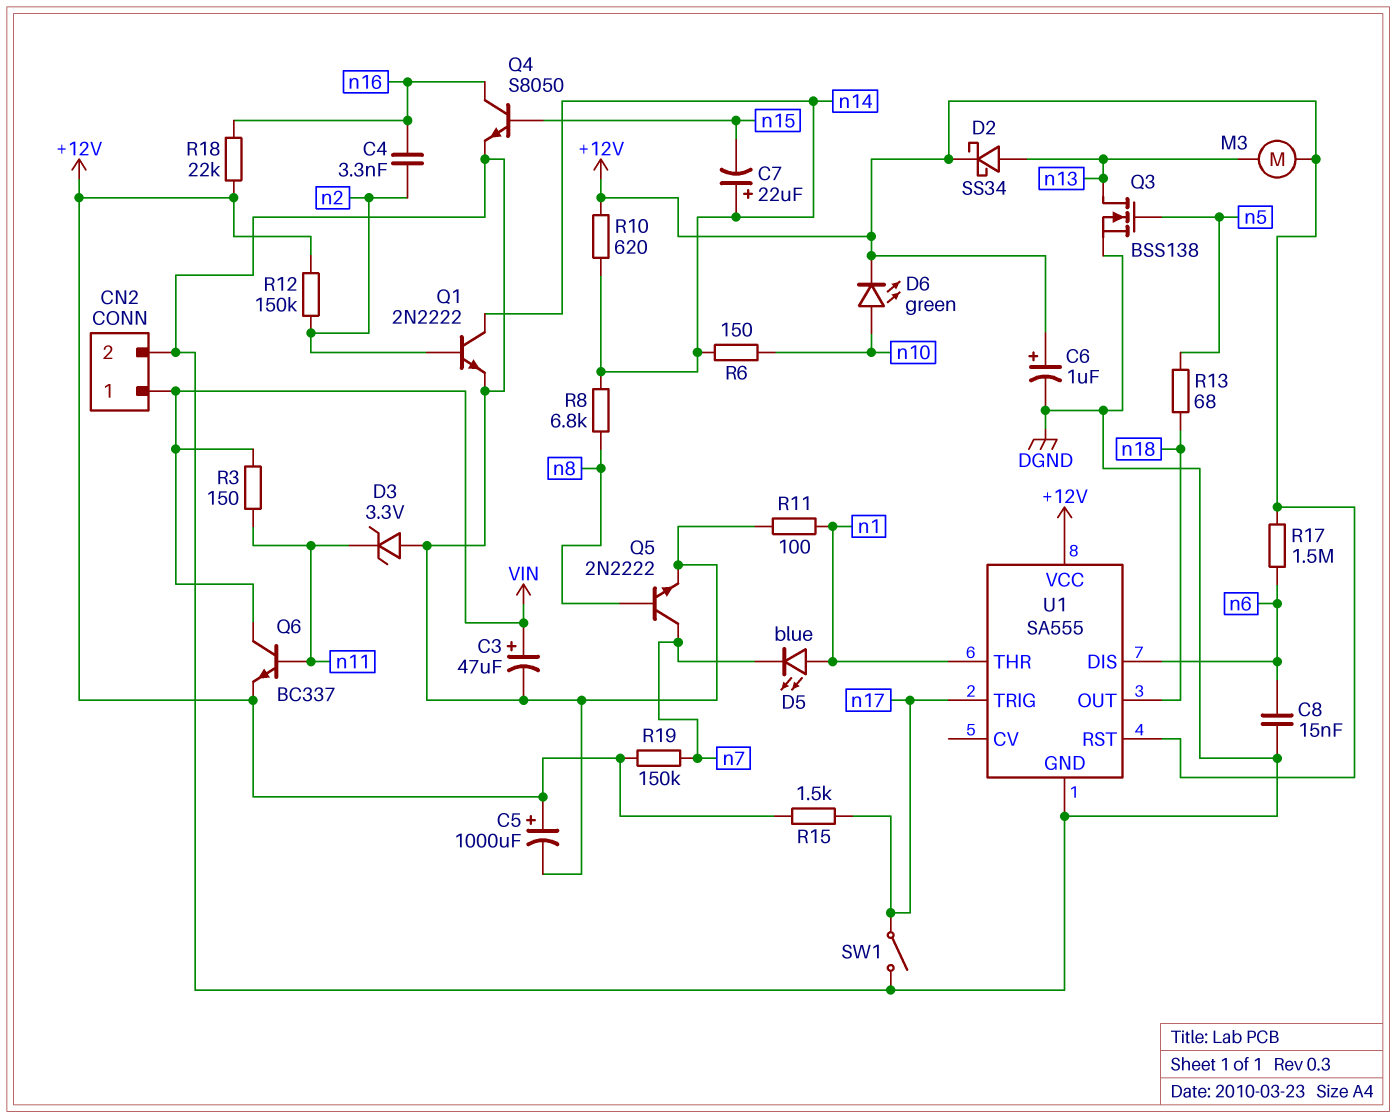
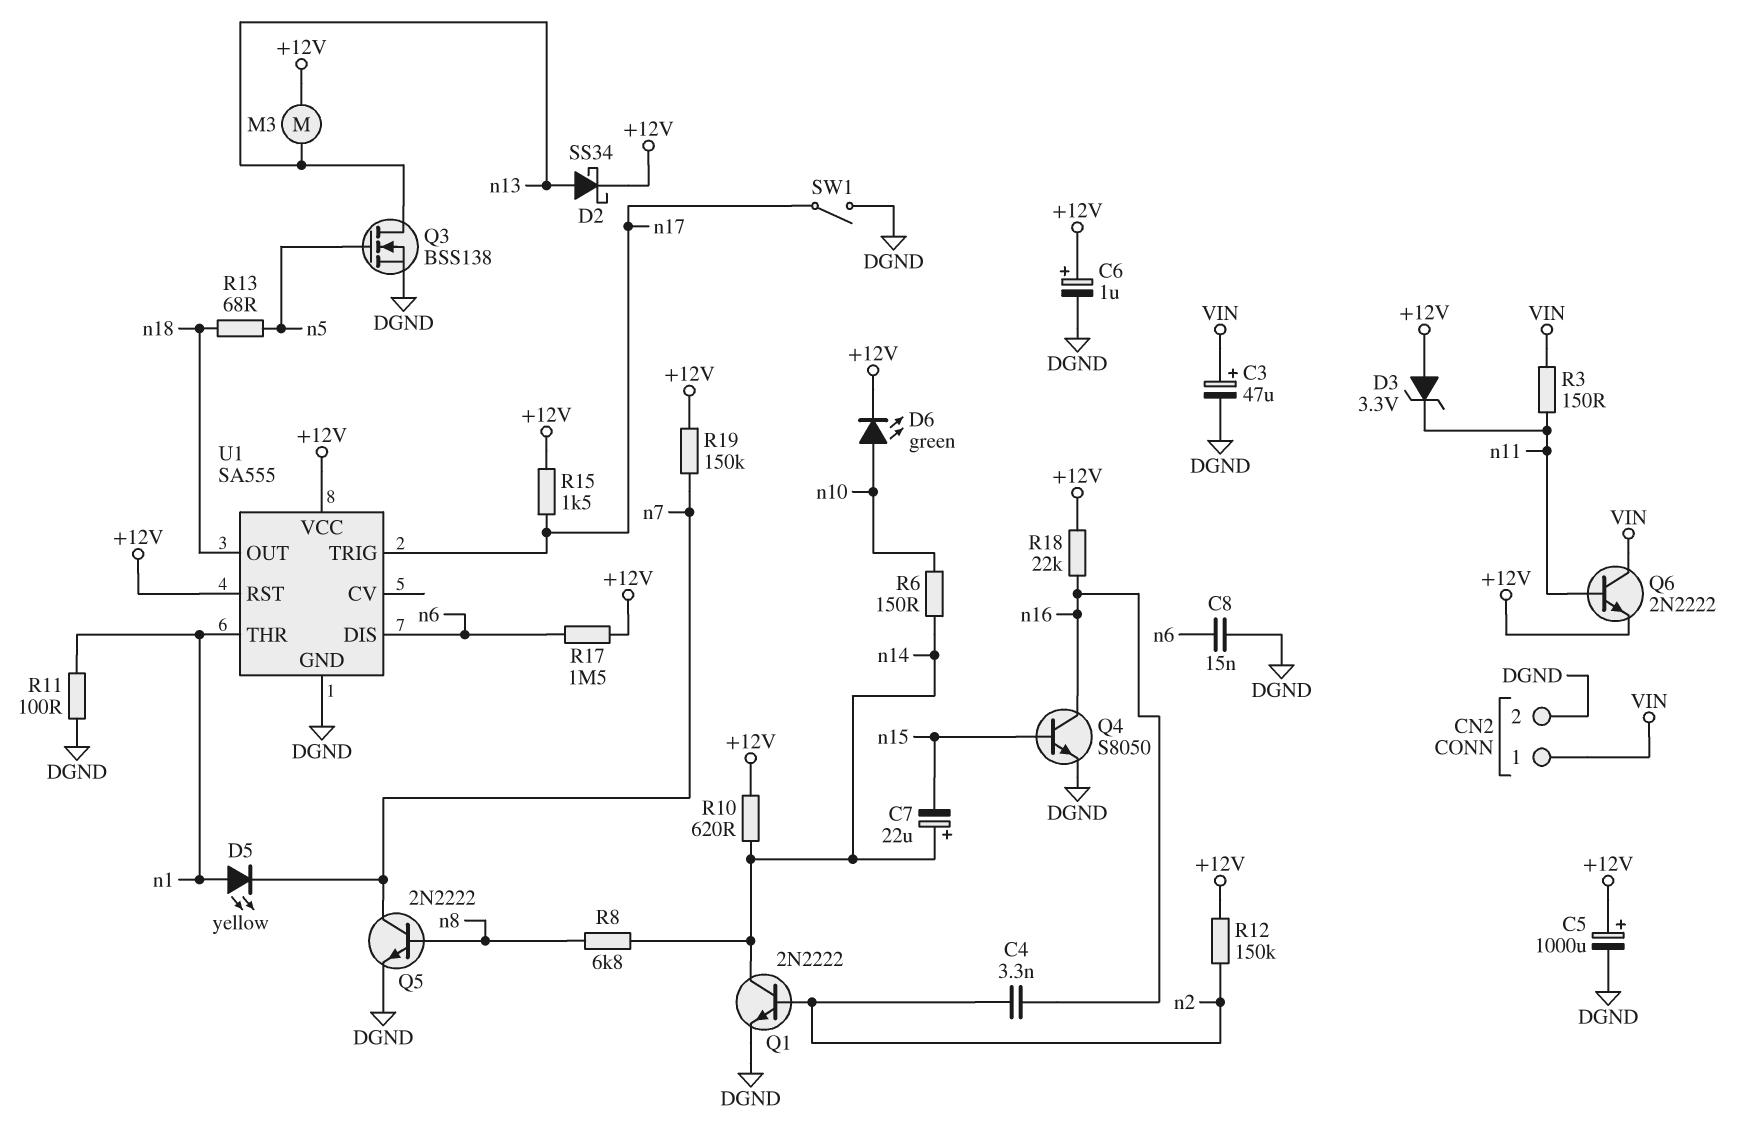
D3: zener 3.3V (A DGND, K n11) -> zener 3.3V (A +12V, K n11)
D5: LED blue (A n1, K n7) -> LED yellow (A n1, K n7)
Q6: NPN BC337 (B n11, C VIN, E +12V) -> NPN 2N2222 (B n11, C VIN, E +12V)

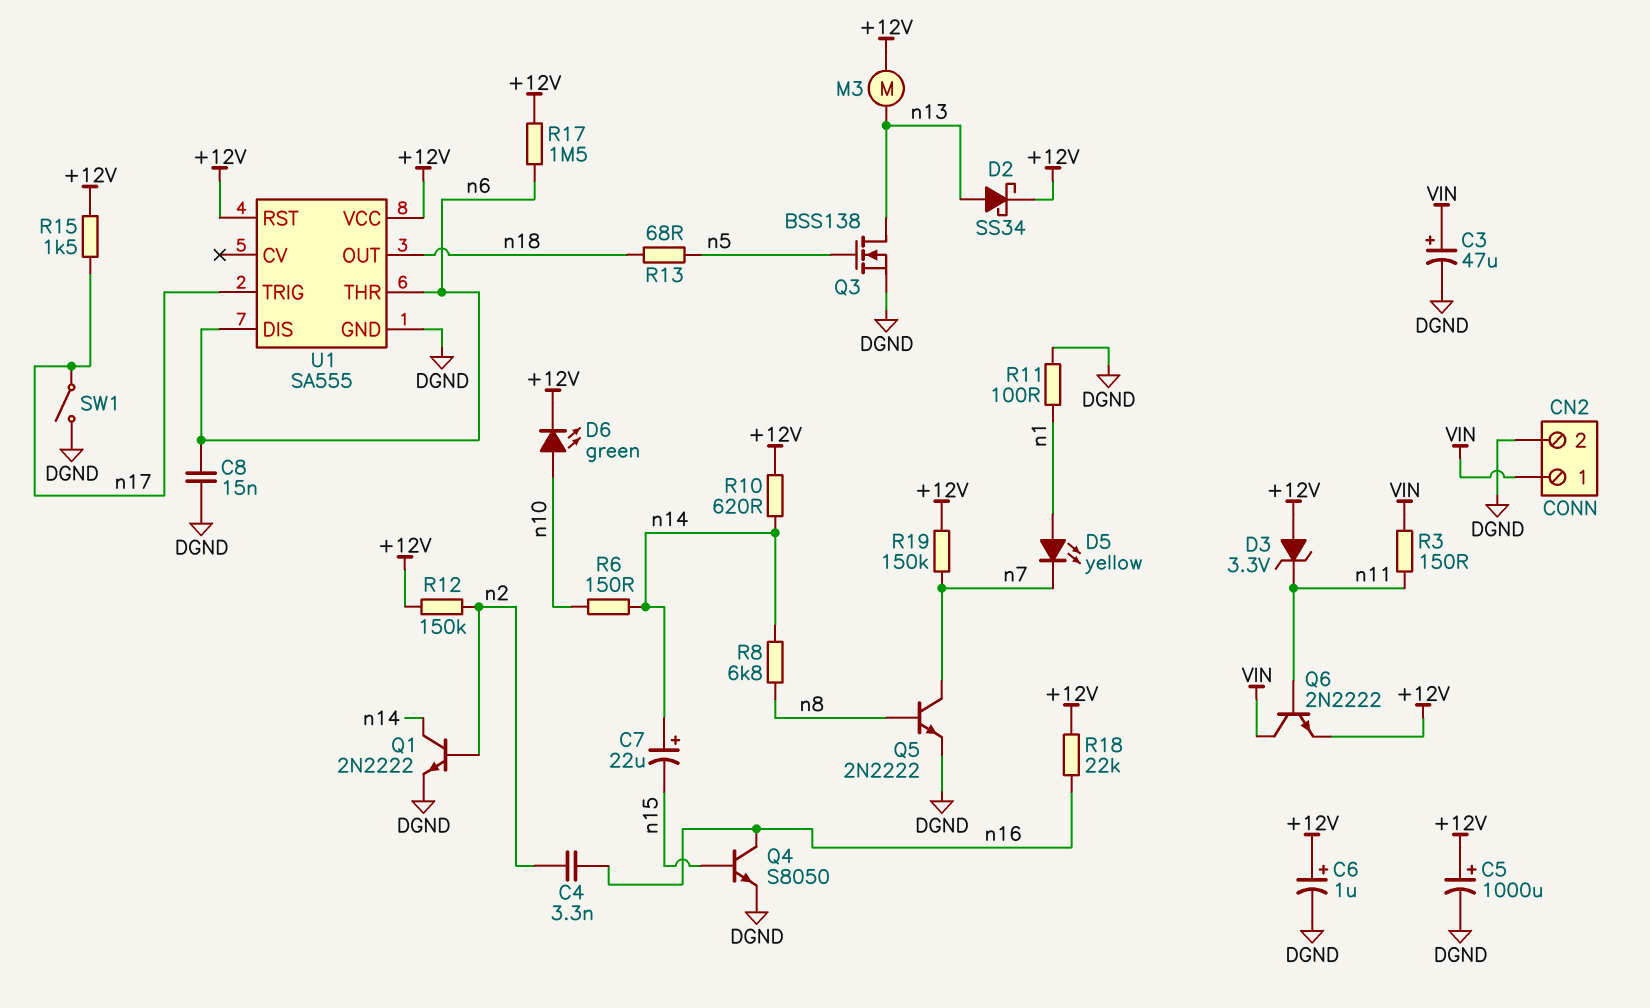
U1 pin THR: n1 -> n6

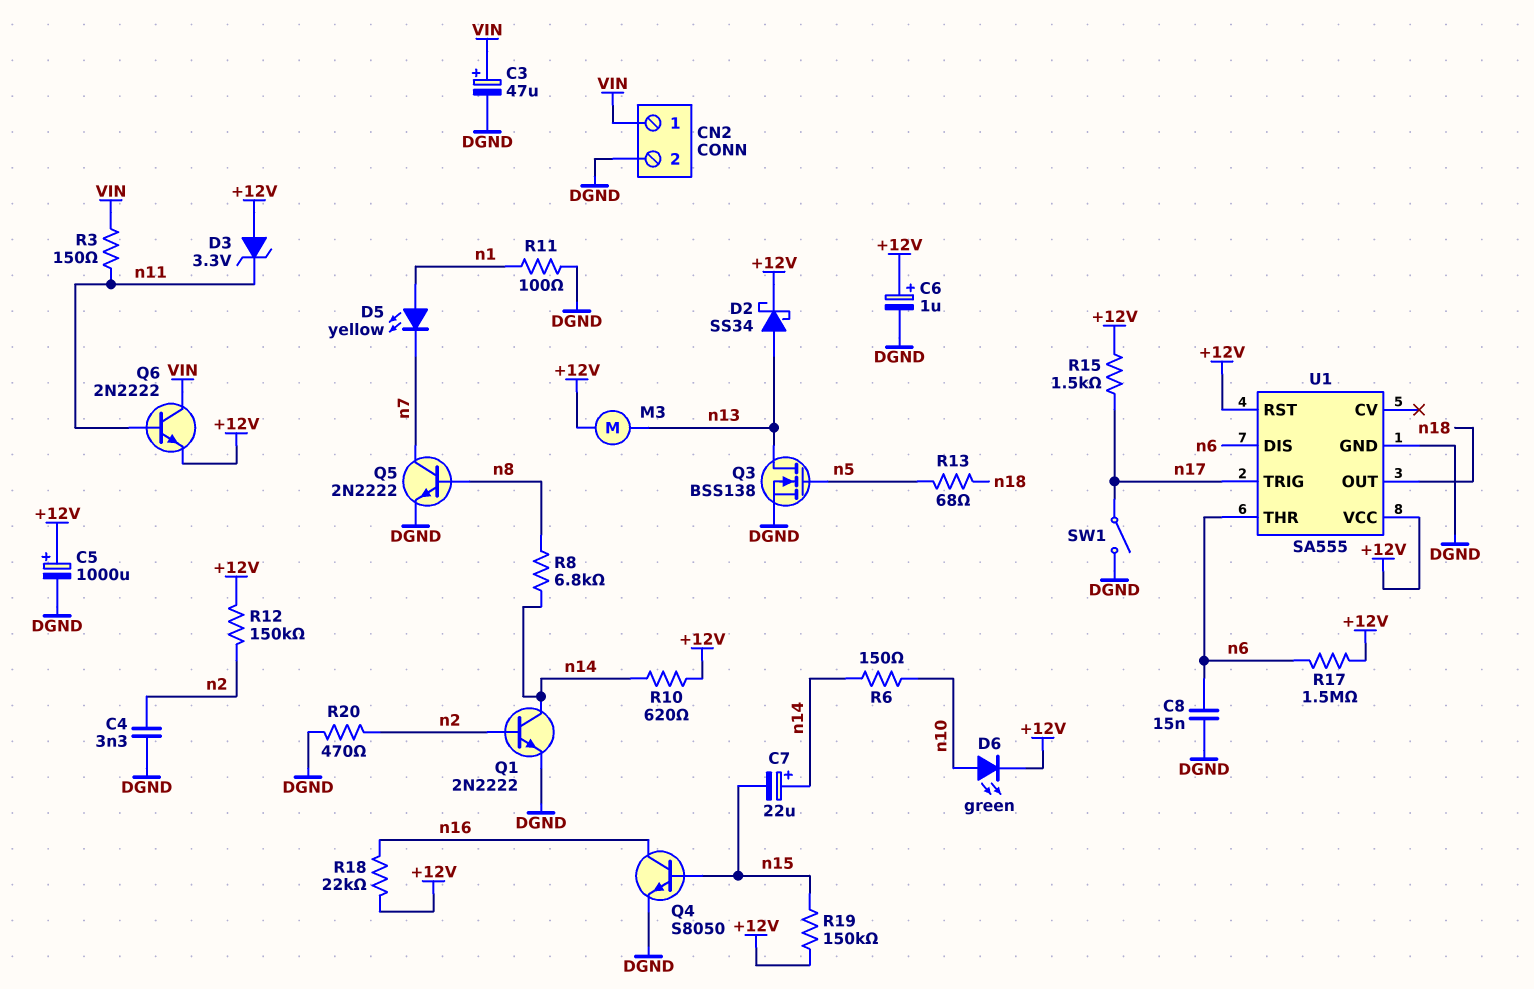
C4: 3.3nF (n2, n16) -> 3.3nF (DGND, n2)
R19: 150k (+12V, n7) -> 150k (+12V, n15)
R20: none -> 470 (DGND, n2)

